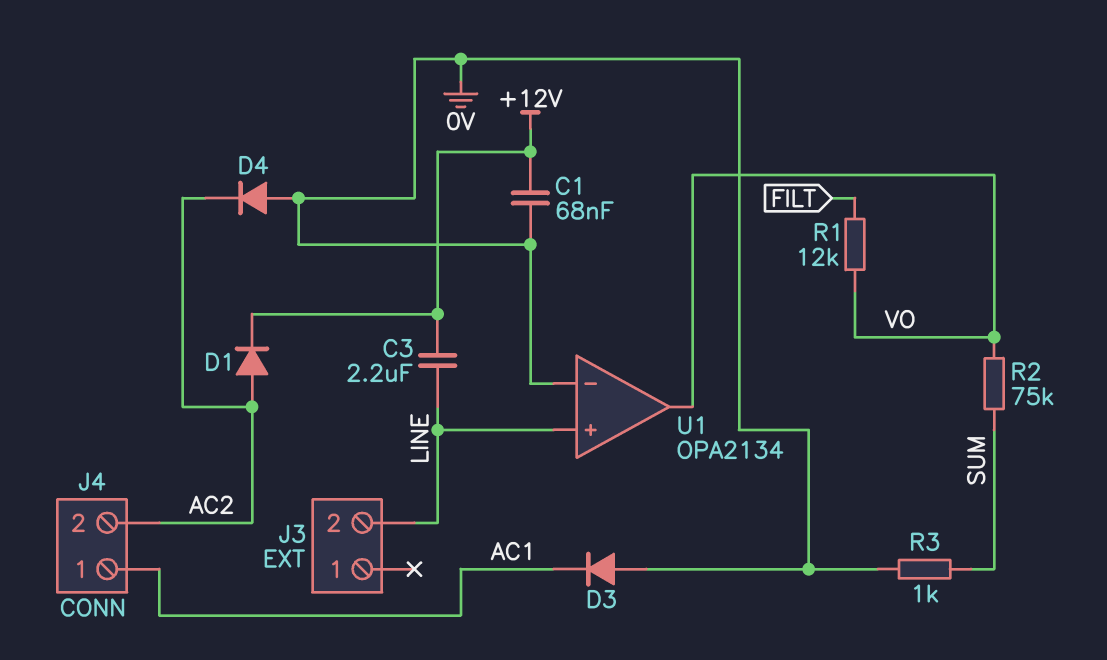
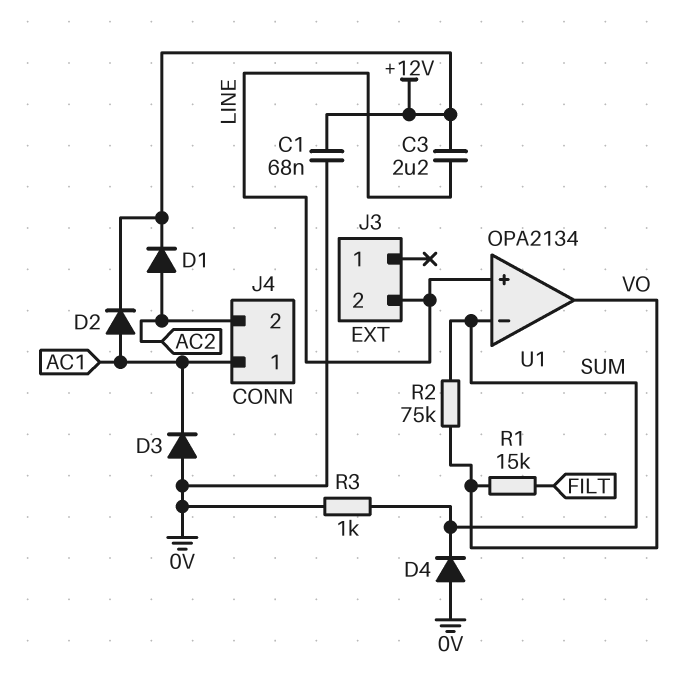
D2: none -> diode (A AC1, K +12V)
D4: diode (A 0V, K AC2) -> diode (A 0V, K SUM)
R1: 12k (FILT, VO) -> 15k (FILT, VO)
U1 pin in-: 0V -> SUM

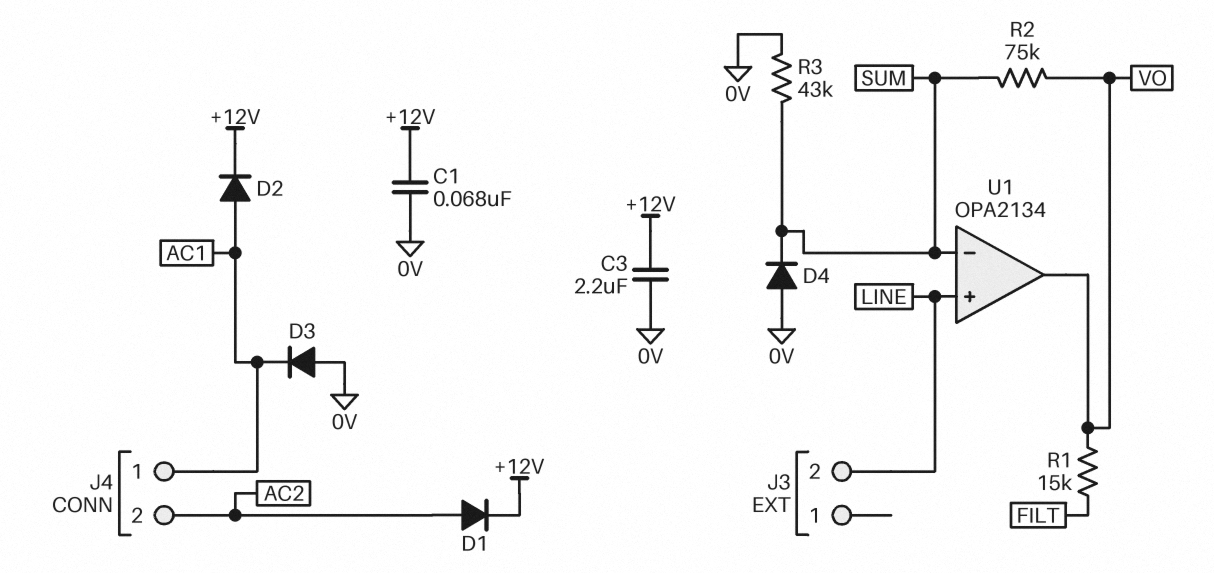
C3: 2.2uF (+12V, LINE) -> 2.2uF (+12V, 0V)
R3: 1k (0V, SUM) -> 43k (0V, SUM)

